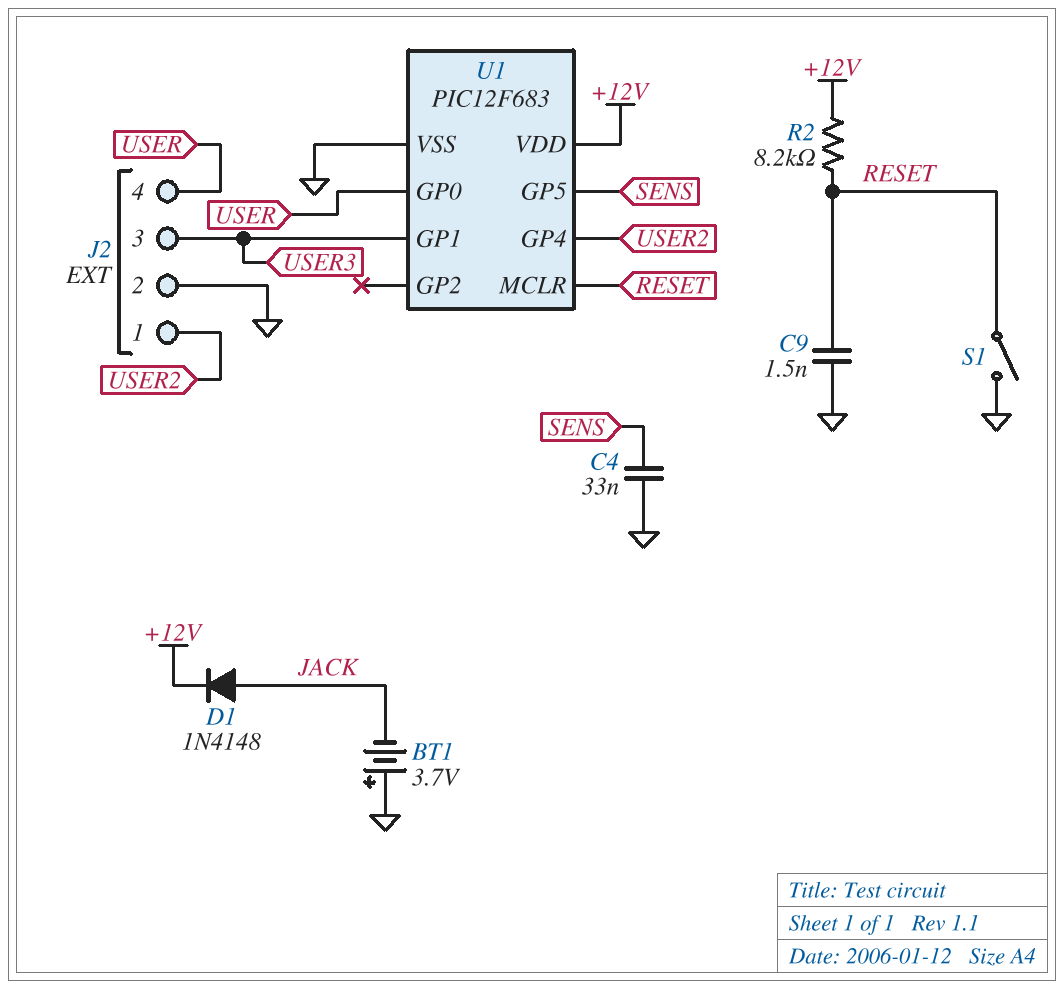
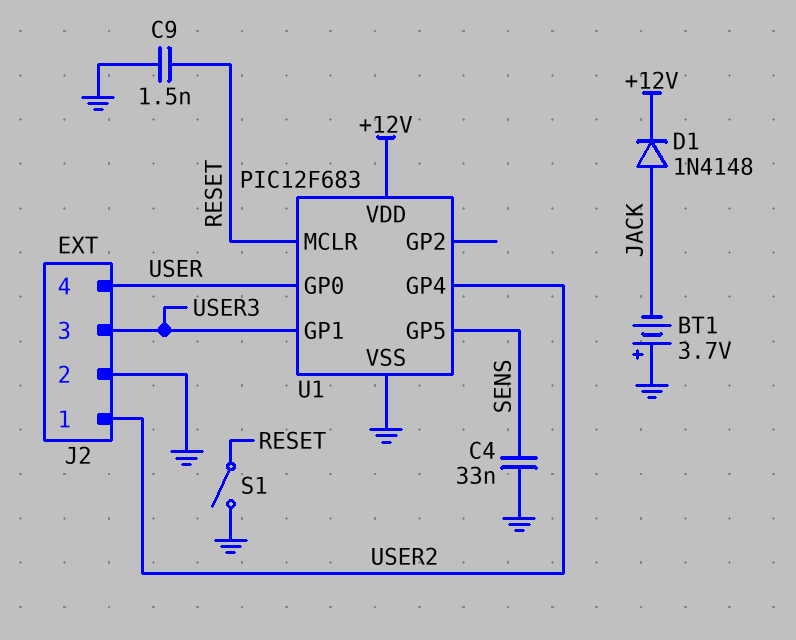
R2: 8.2k (+12V, RESET) -> none

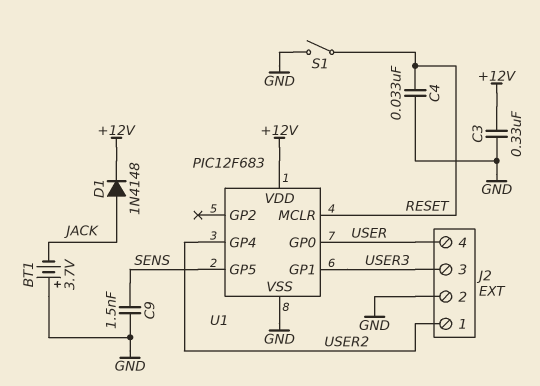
C3: none -> 330nF (+12V, GND)
C4: 33nF (GND, SENS) -> 33nF (GND, RESET)
C9: 1.5nF (GND, RESET) -> 1.5nF (GND, SENS)

